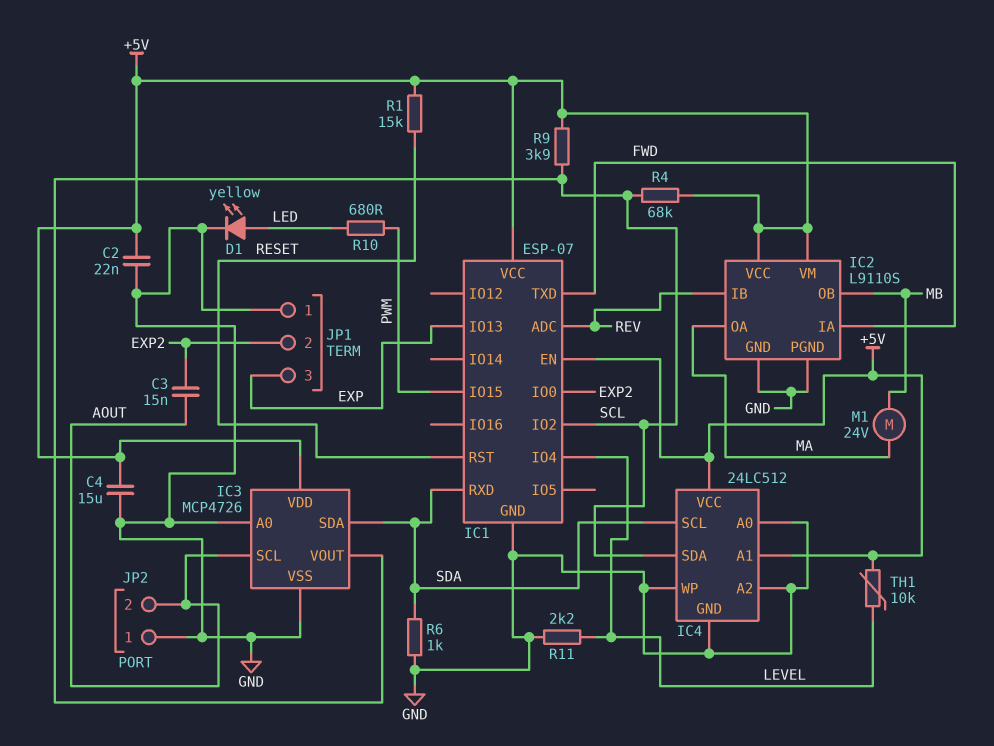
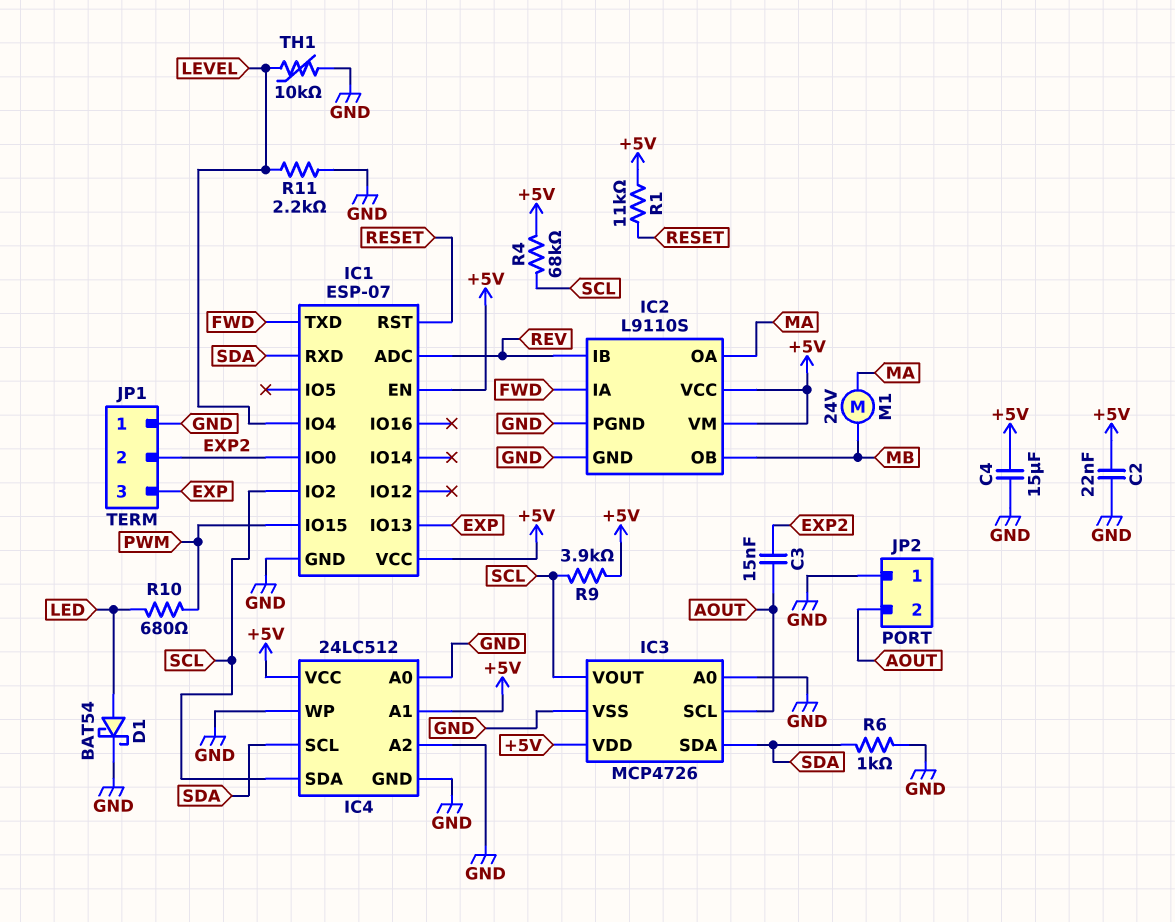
D1: LED yellow (A LED, K GND) -> schottky BAT54 (A LED, K GND)
R1: 15k (+5V, RESET) -> 11k (+5V, RESET)
TH1: 10k (+5V, LEVEL) -> 10k (GND, LEVEL)

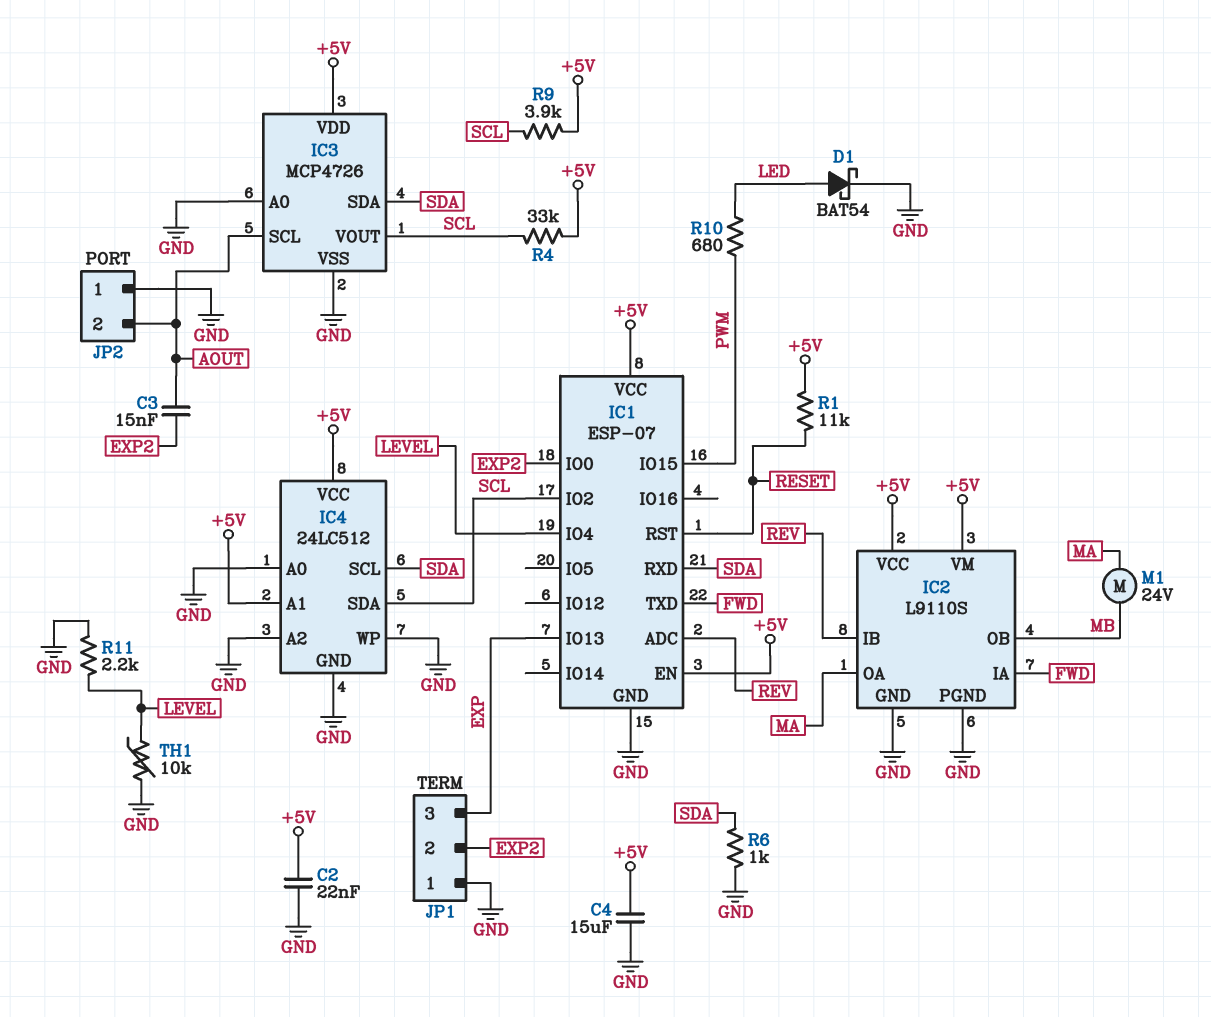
R4: 68k (+5V, SCL) -> 33k (+5V, SCL)

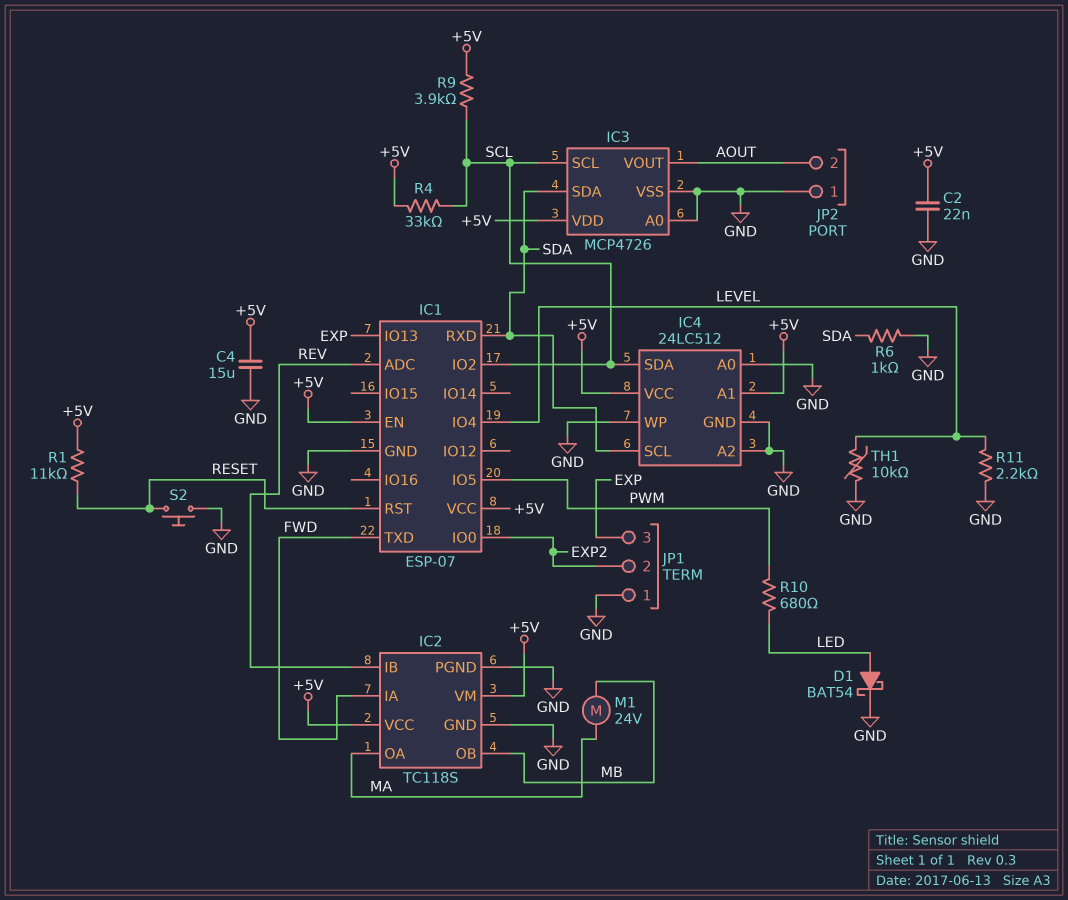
C3: 15nF (AOUT, EXP2) -> none
IC1 pin IO5: none -> PWM
IC1 pin IO15: PWM -> none
IC2: L9110S -> TC118S
IC3 pin SCL: AOUT -> SCL
IC3 pin VOUT: SCL -> AOUT
S2: none -> button (GND, RESET)

